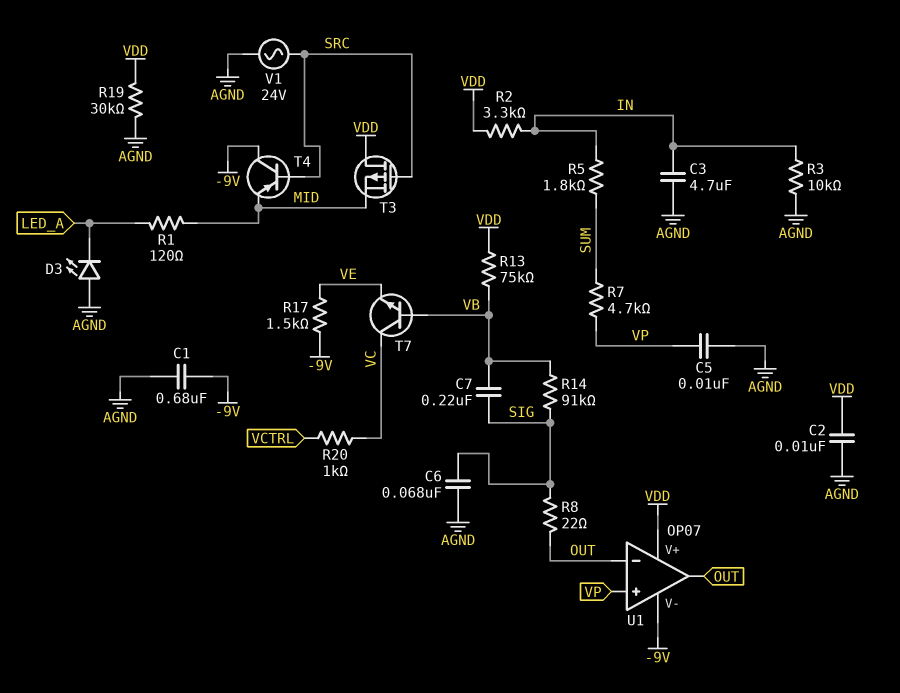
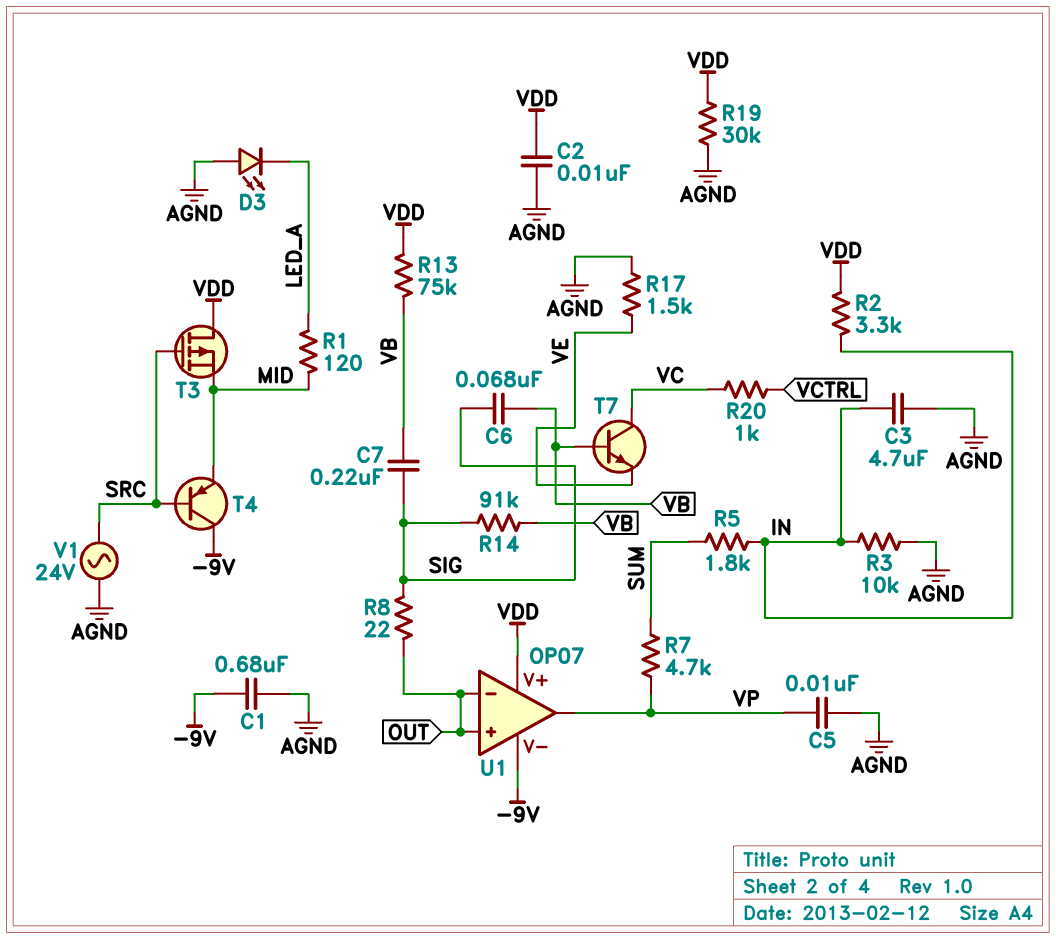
C6: 68nF (AGND, SIG) -> 68nF (SIG, VB)
R17: 1.5k (-9V, VE) -> 1.5k (AGND, VE)
U1 pin in+: VP -> OUT
U1 pin out: OUT -> VP

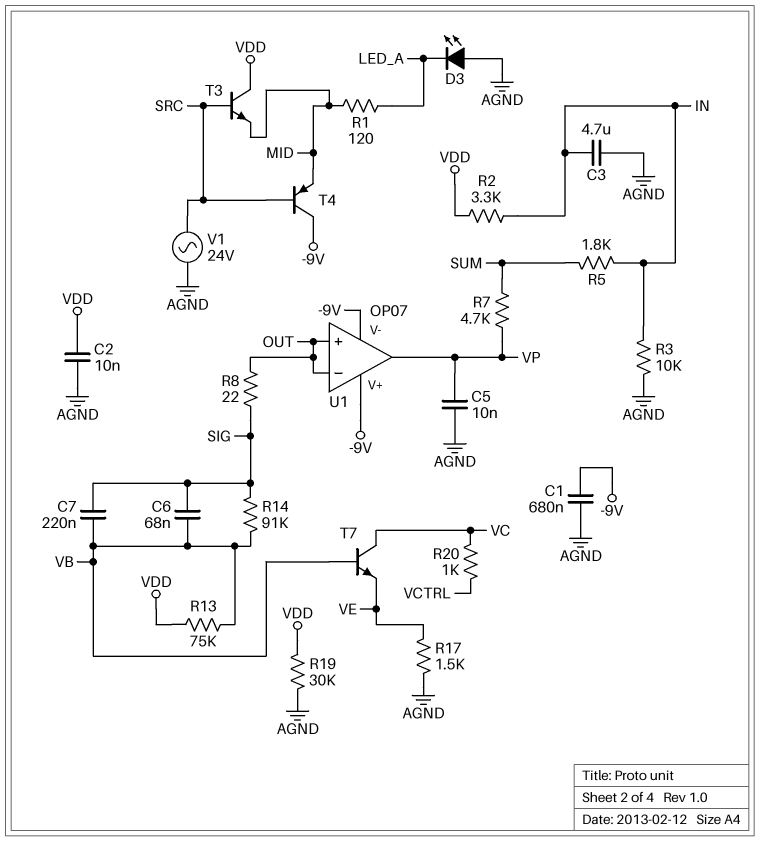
T3: PMOS (G SRC, D VDD, S MID) -> NPN (B SRC, C VDD, E MID)
U1 pin V+: VDD -> -9V

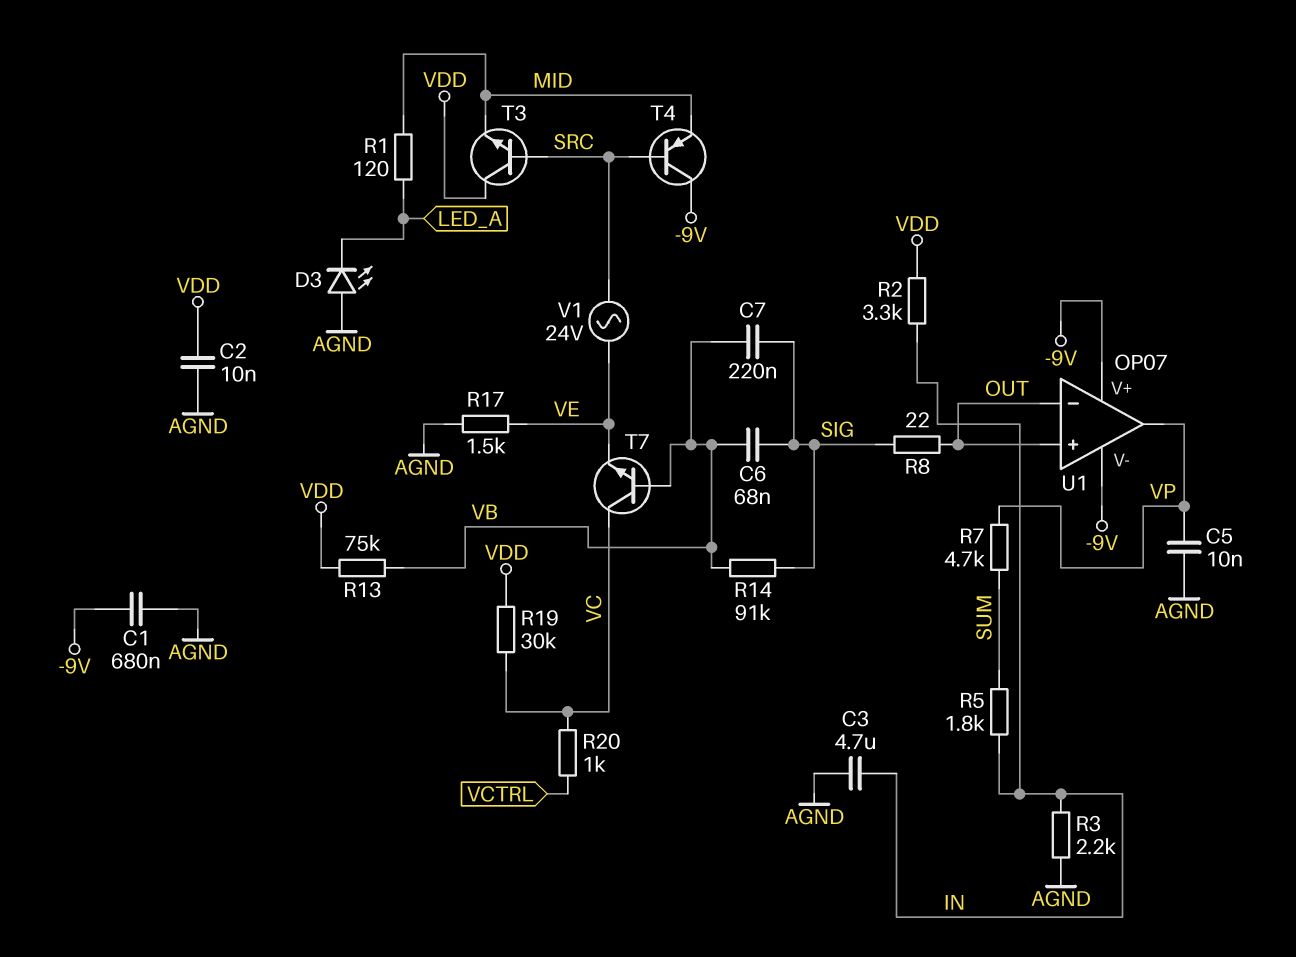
R3: 10k (AGND, IN) -> 2.2k (AGND, IN)
R19: 30k (AGND, VDD) -> 30k (VC, VDD)
V1: AC 24V (AGND, SRC) -> AC 24V (SRC, VE)

